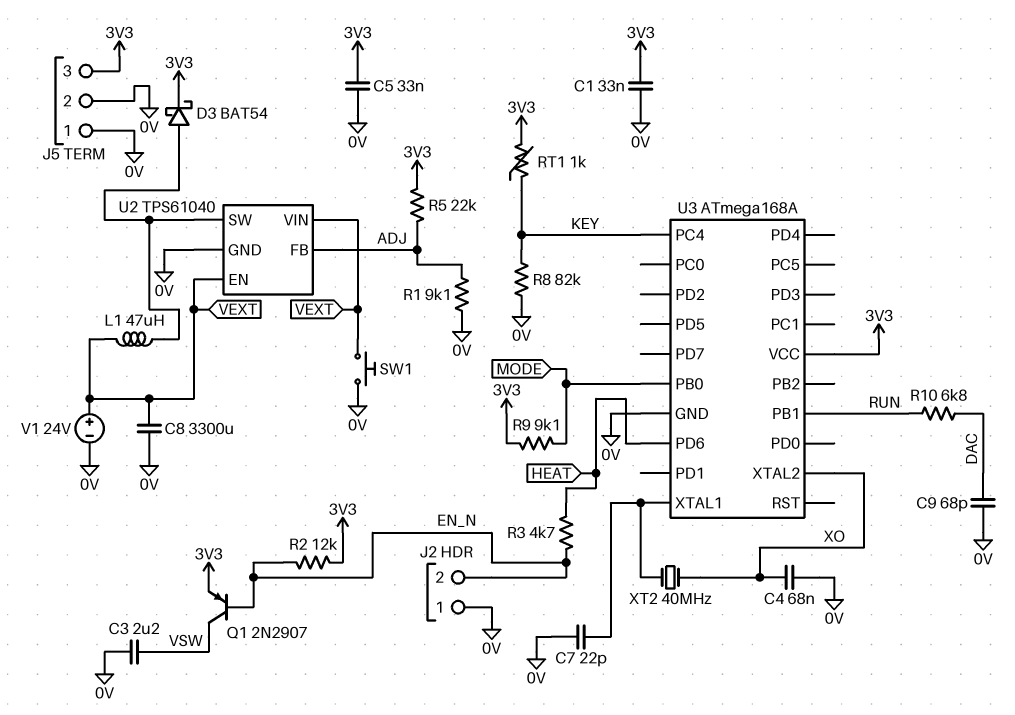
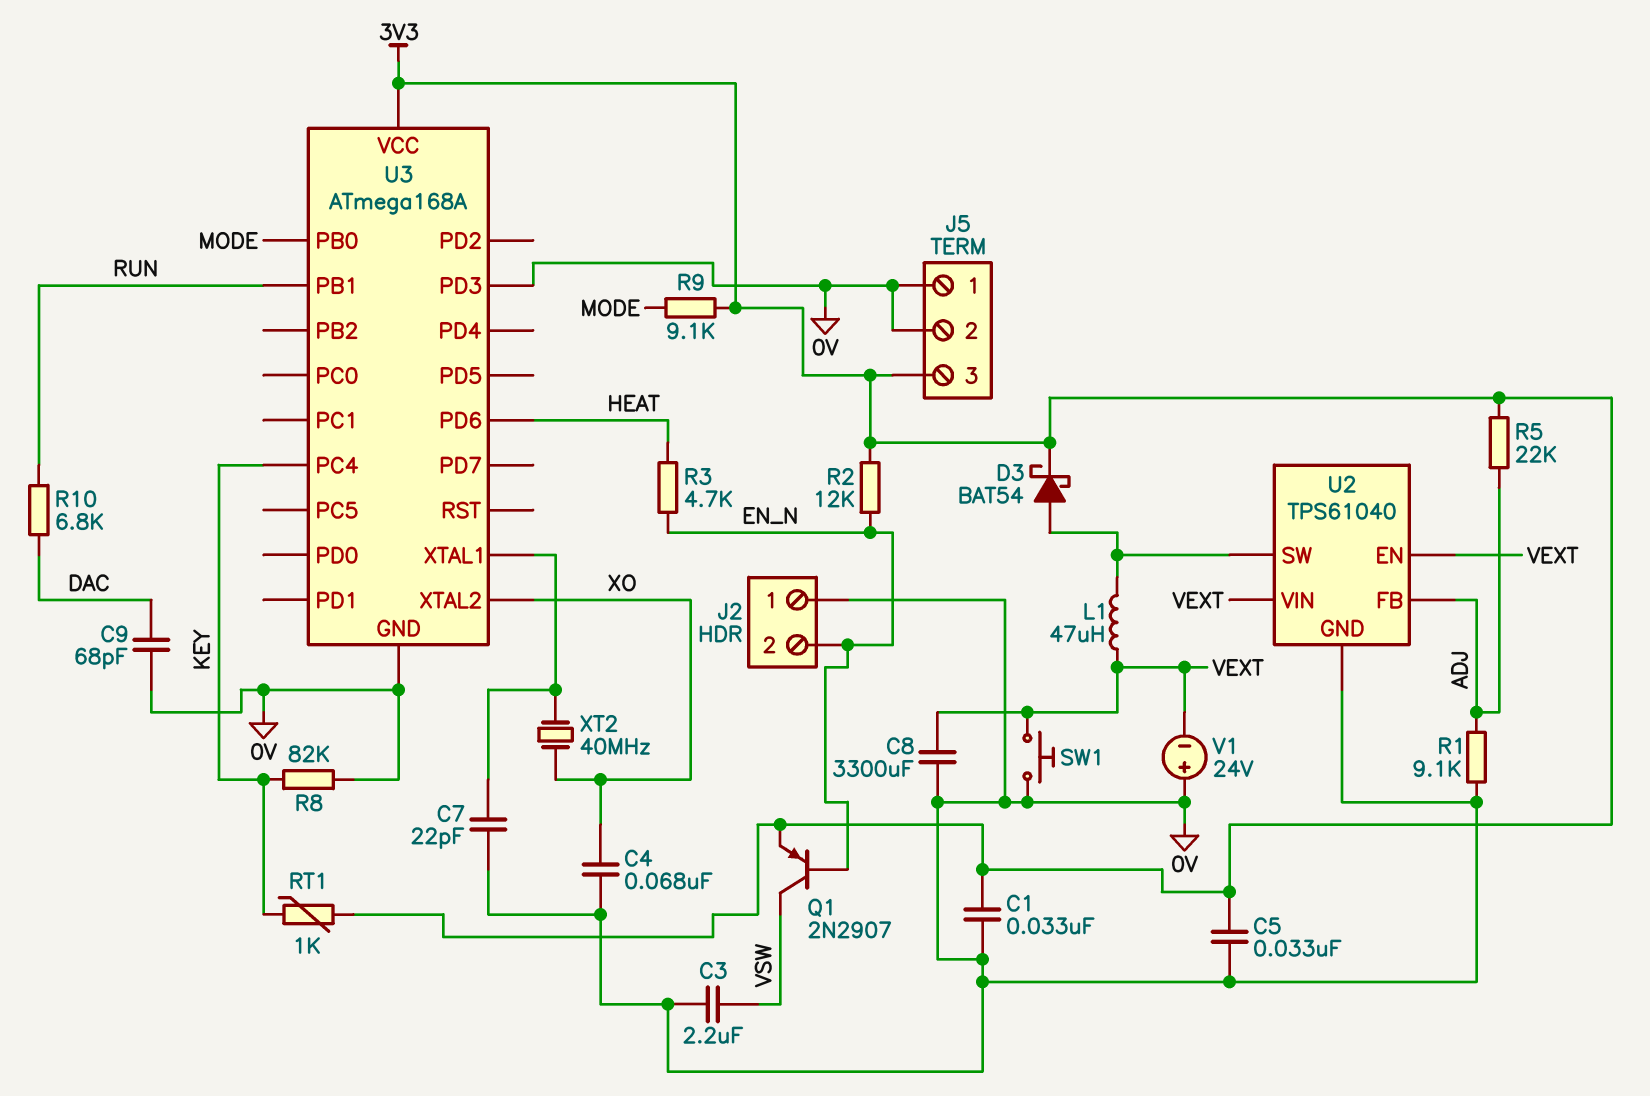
U3 pin PD3: none -> 0V
V1: 24V (plus VEXT, minus 0V) -> 24V (plus 0V, minus VEXT)

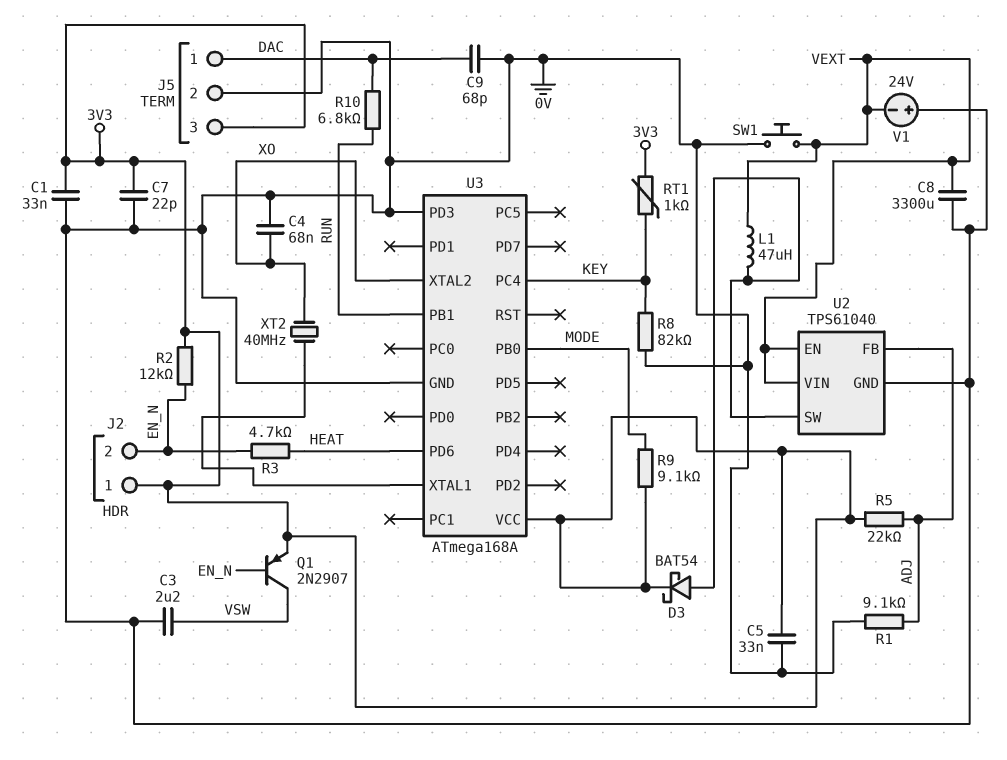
C7: 22pF (0V, U3/XTAL1) -> 22pF (0V, 3V3)
J2 pin 1: 0V -> 3V3
J5 pin 1: 0V -> DAC

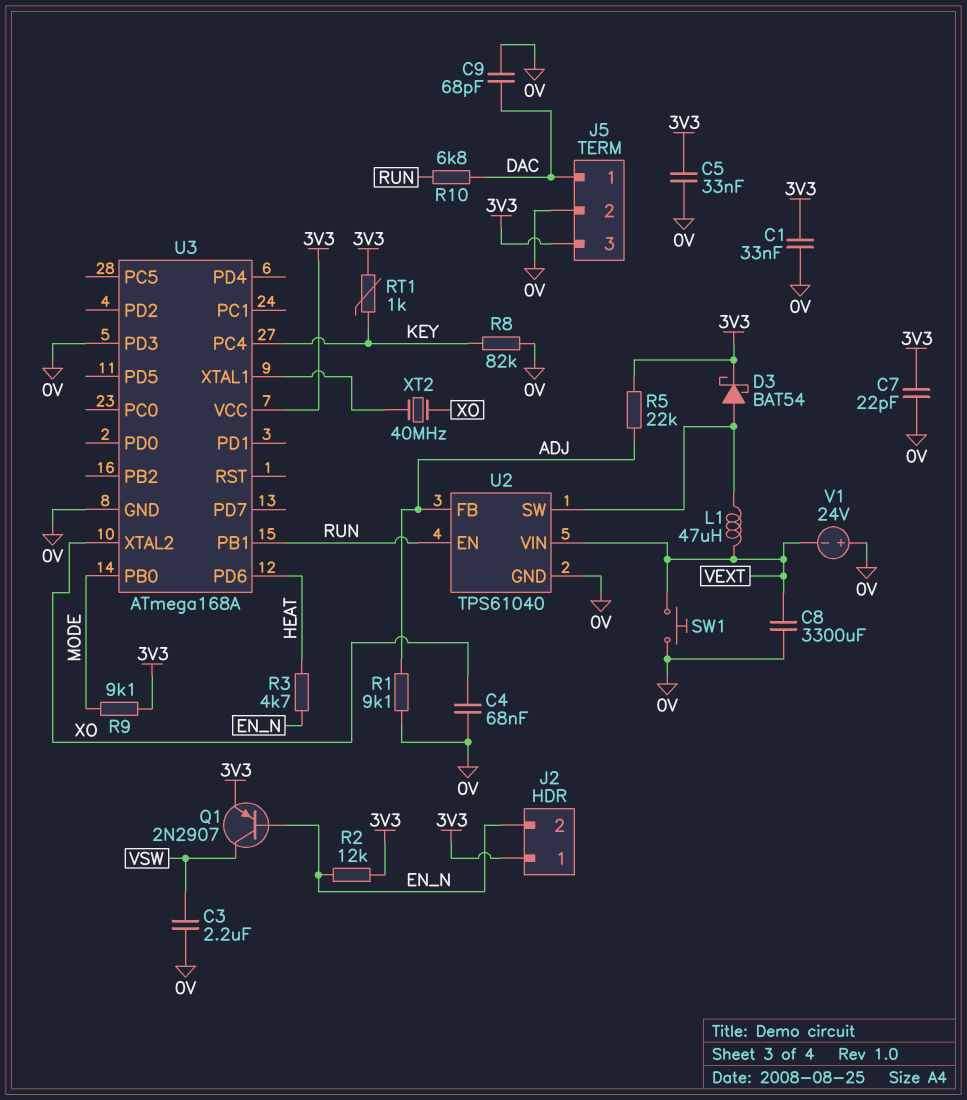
U2 pin EN: VEXT -> RUN

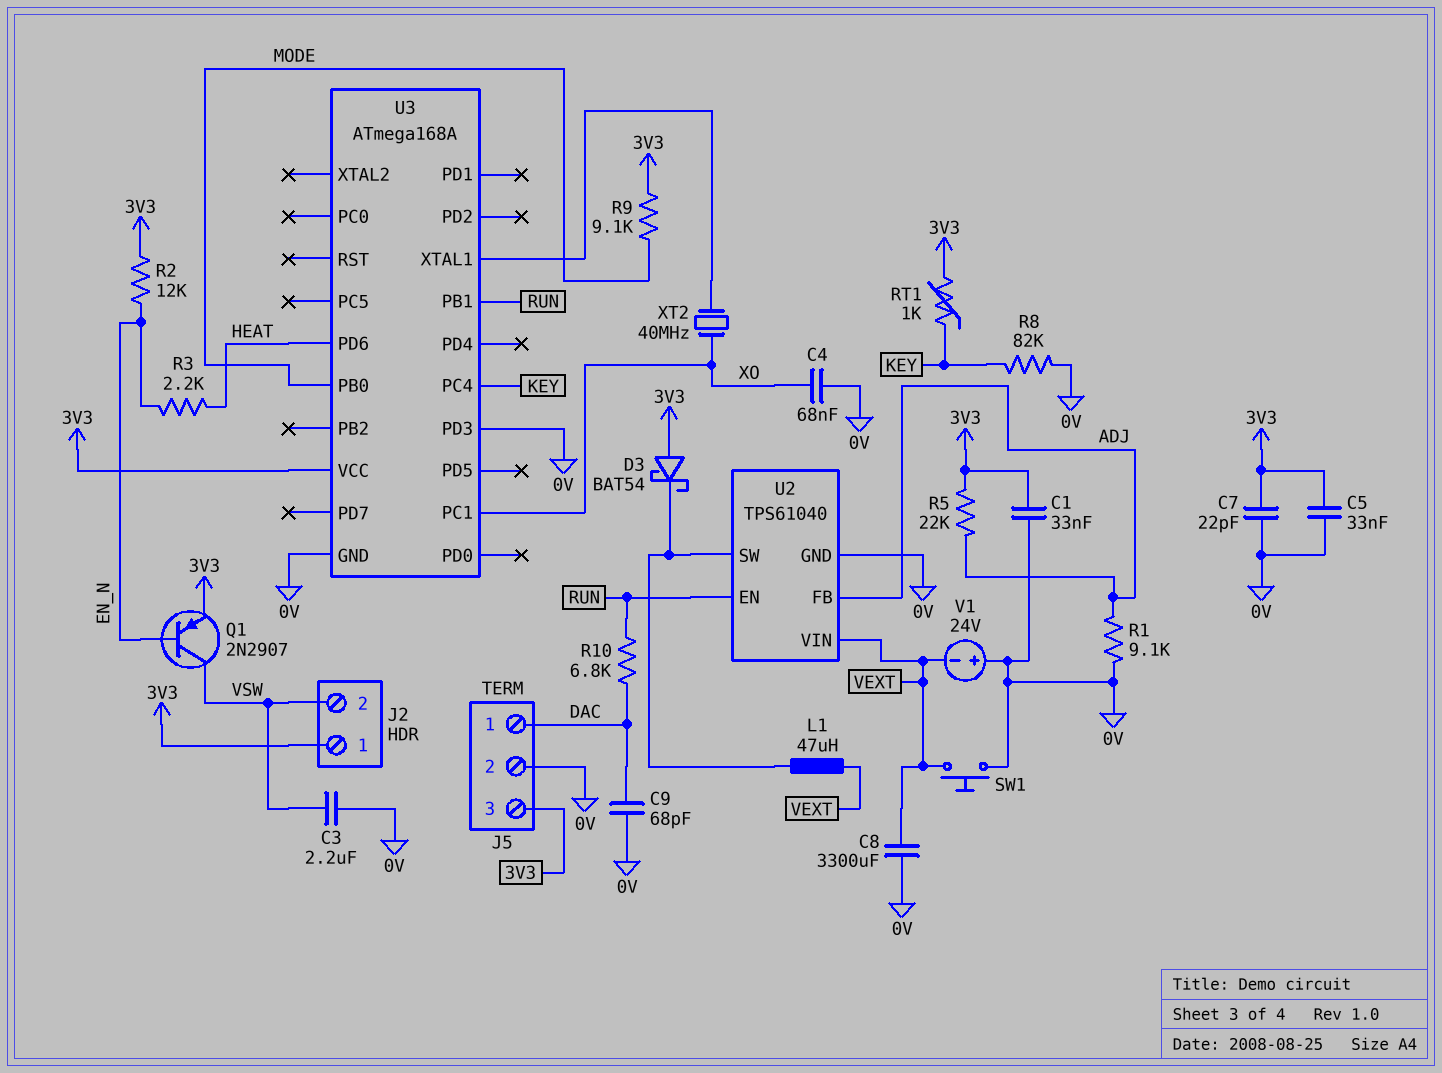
D3: schottky BAT54 (A U2/SW, K 3V3) -> schottky BAT54 (A 3V3, K U2/SW)
J2 pin 2: EN_N -> VSW
R3: 4.7k (EN_N, HEAT) -> 2.2k (EN_N, HEAT)
U3 pin PC1: none -> XO
U3 pin XTAL2: XO -> none

